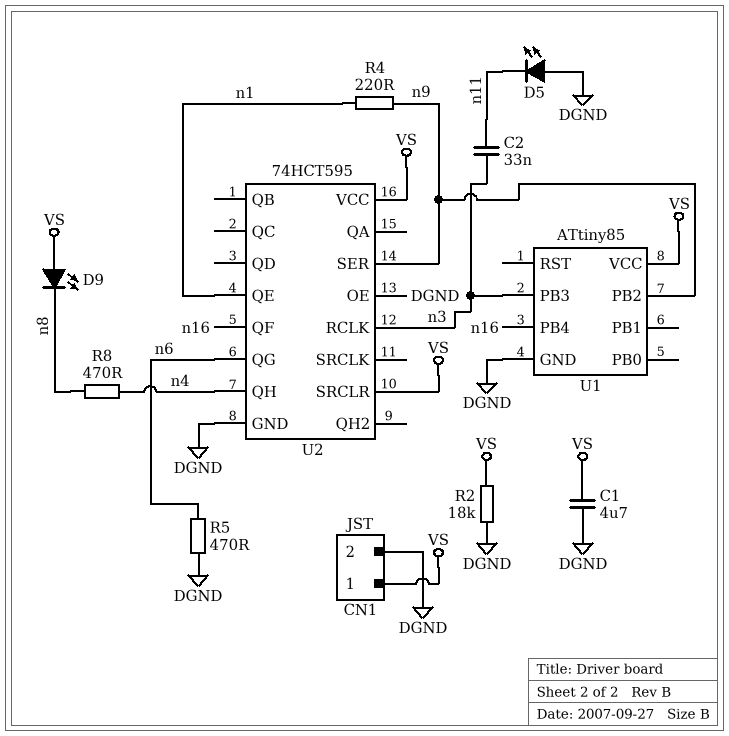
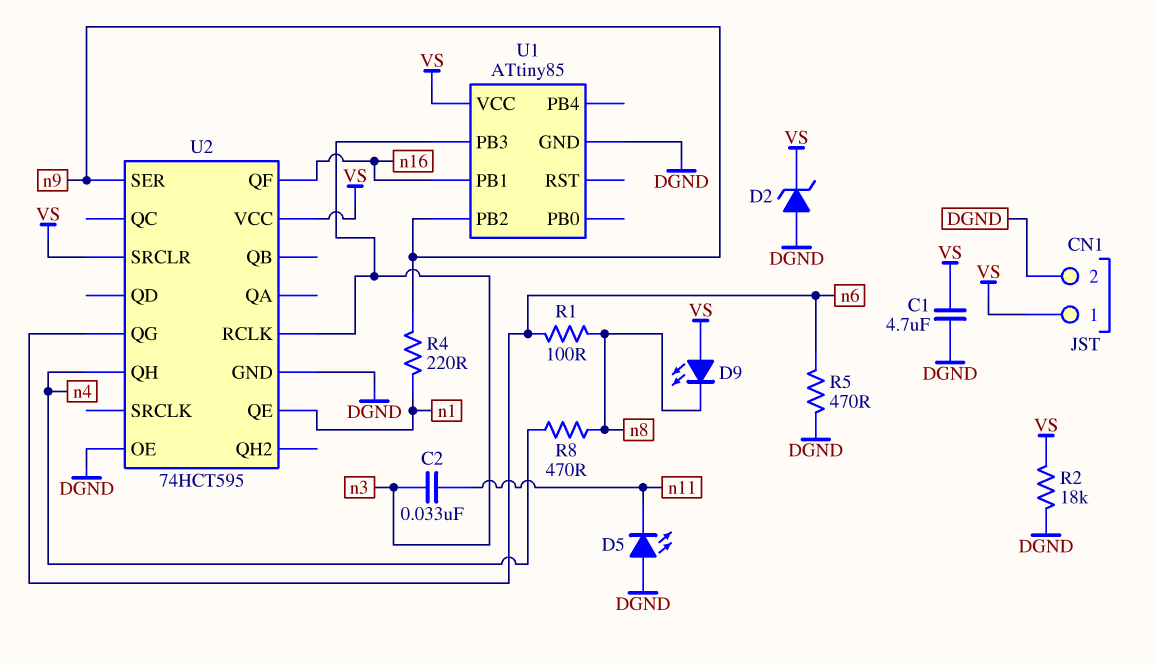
D2: none -> zener (A DGND, K VS)
R1: none -> 100 (n6, n8)
U1 pin PB1: none -> n16
U1 pin PB4: n16 -> none

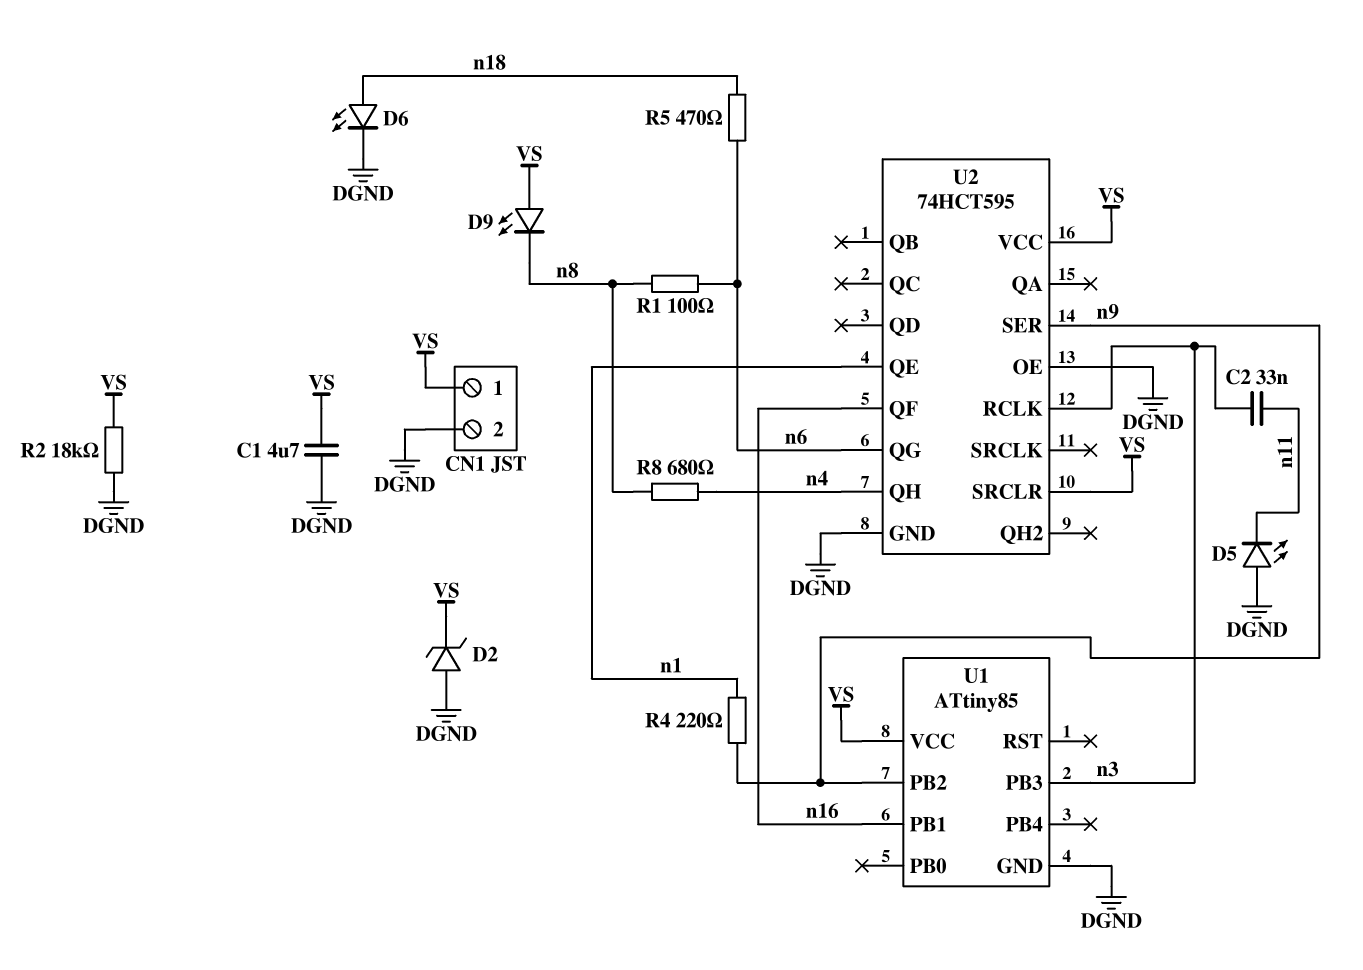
D6: none -> LED (A n18, K DGND)
R5: 470 (DGND, n6) -> 470 (n6, n18)
R8: 470 (n4, n8) -> 680 (n4, n8)

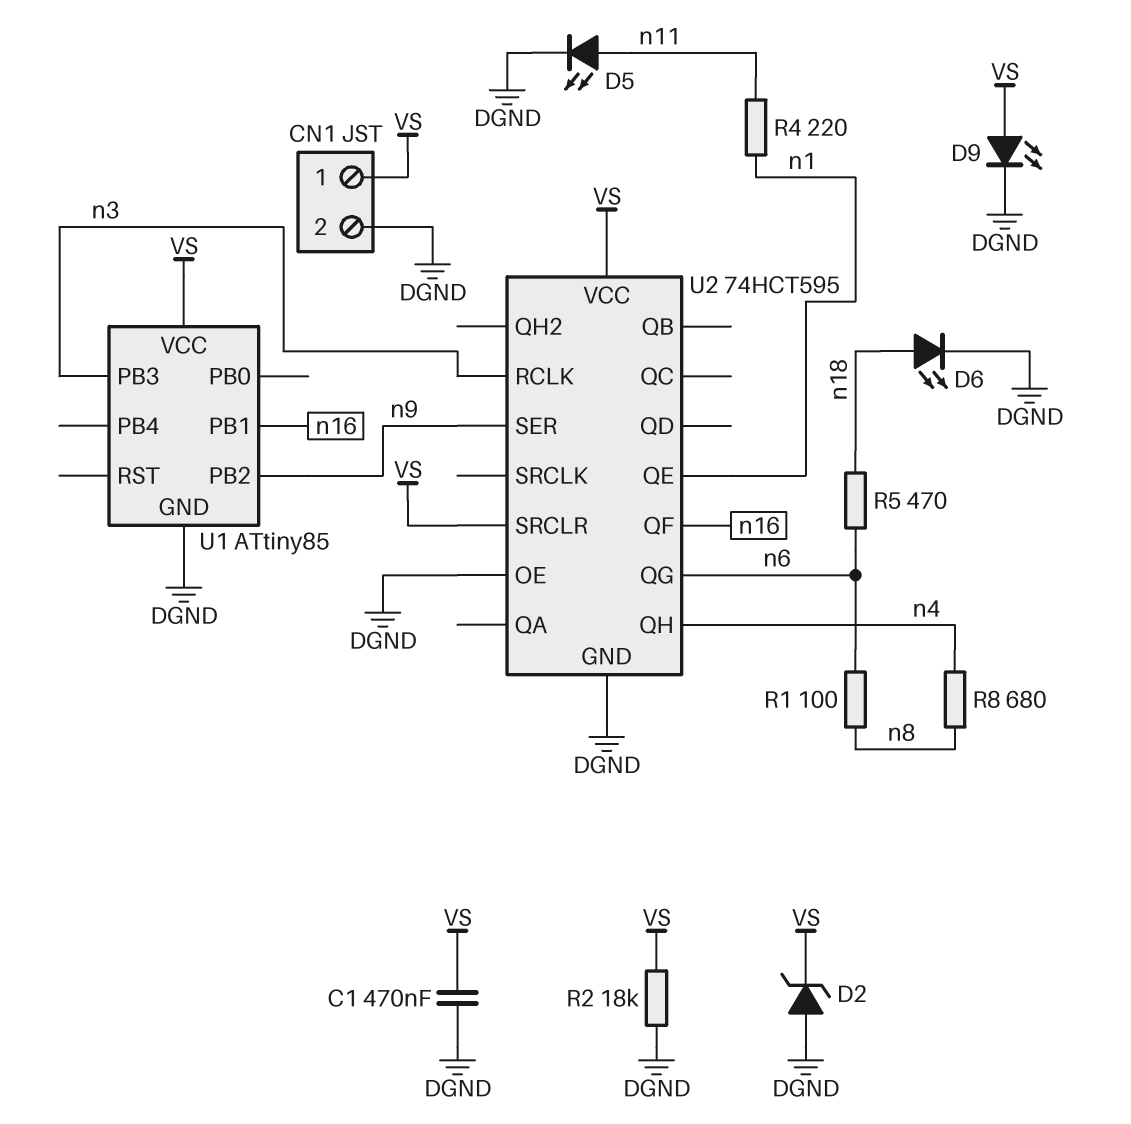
C1: 4.7uF (DGND, VS) -> 470nF (DGND, VS)
C2: 33nF (n3, n11) -> none
D5: LED (A DGND, K n11) -> LED (A n11, K DGND)
D9: LED (A VS, K n8) -> LED (A VS, K DGND)
R4: 220 (n1, n9) -> 220 (n1, n11)

